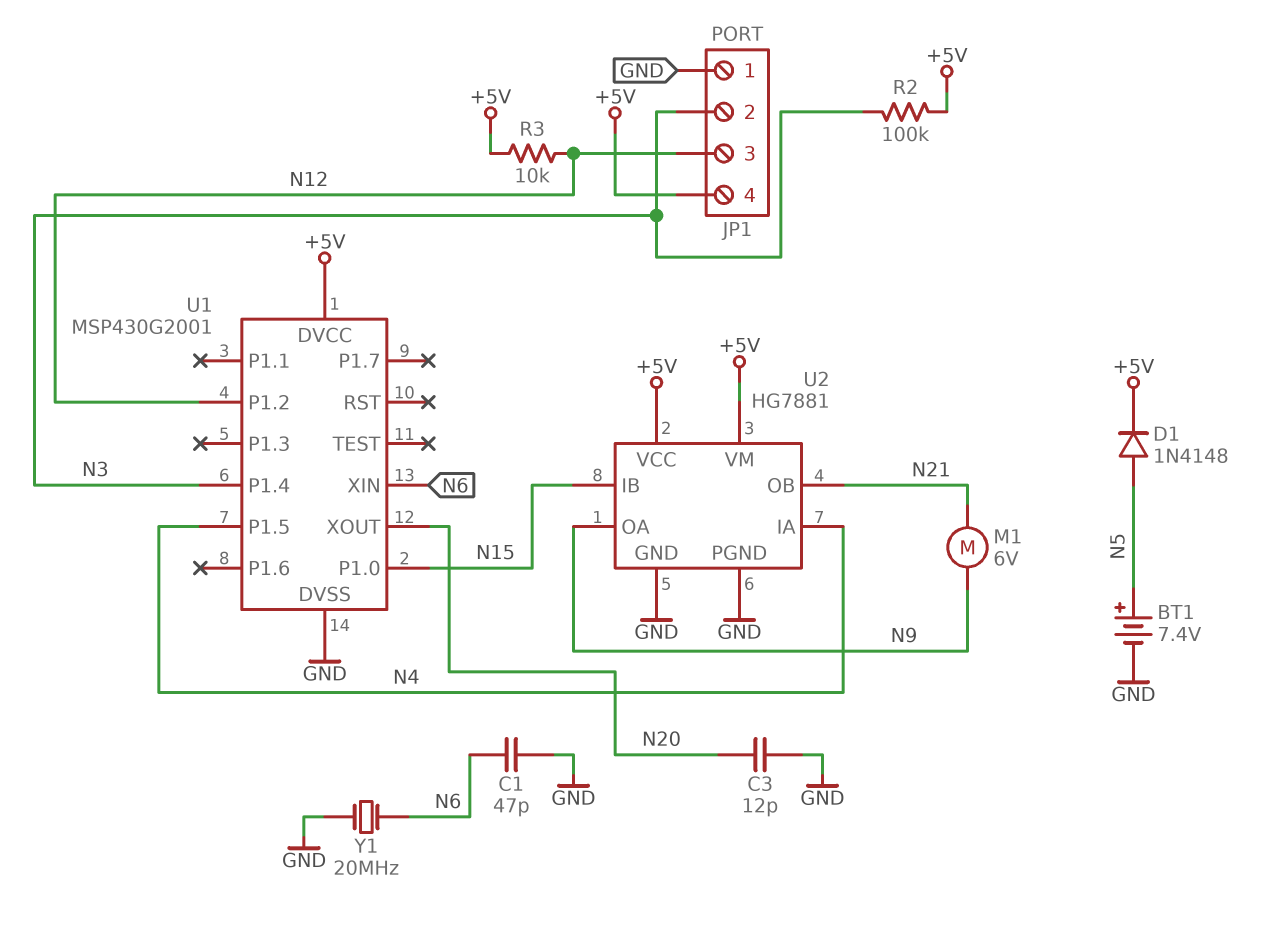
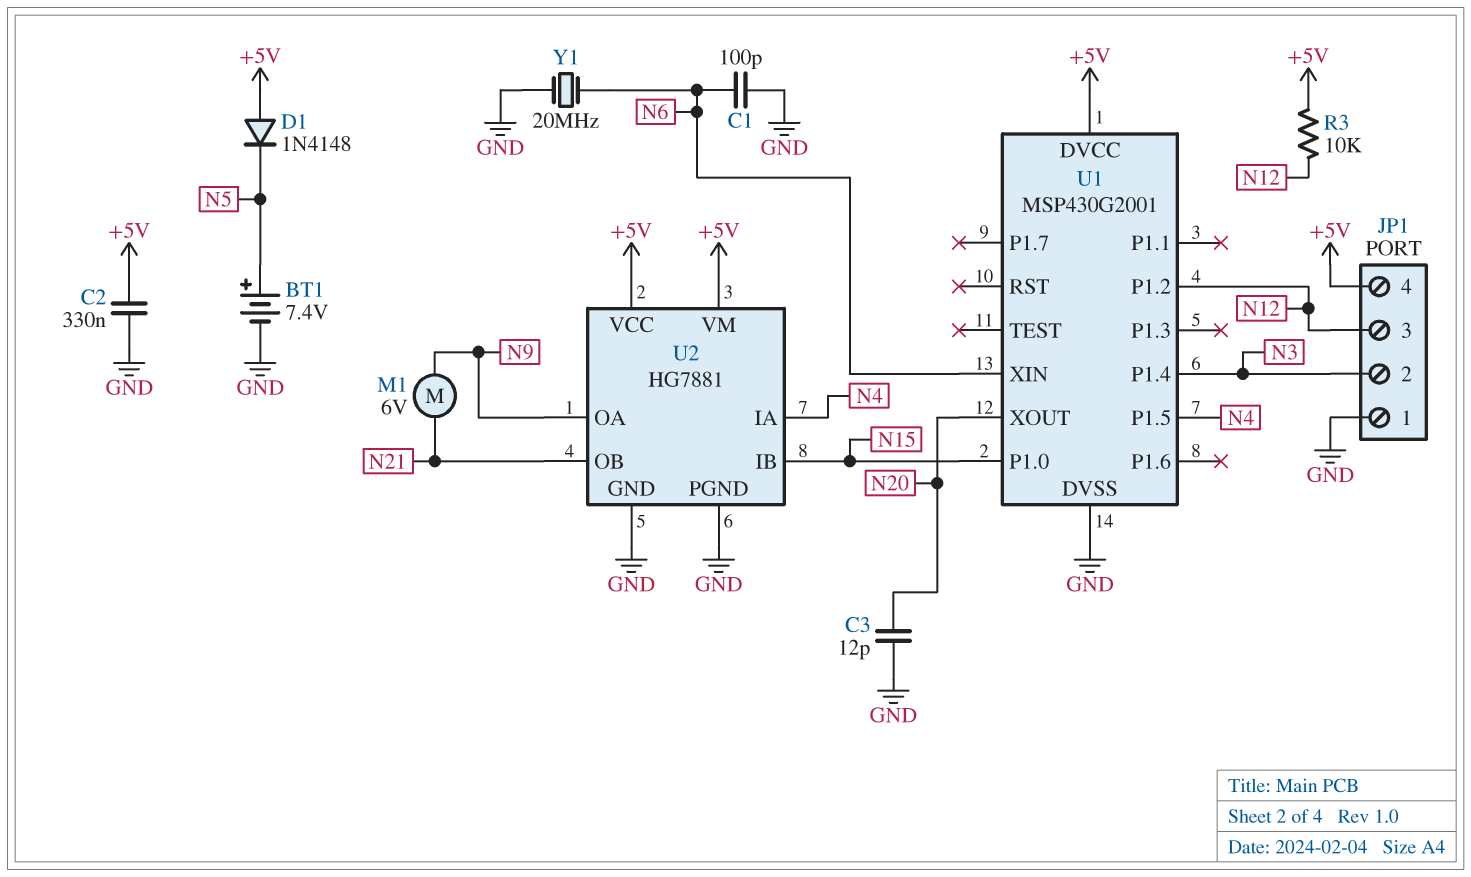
C1: 47pF (GND, N6) -> 100pF (GND, N6)
C2: none -> 330nF (+5V, GND)
D1: diode 1N4148 (A N5, K +5V) -> diode 1N4148 (A +5V, K N5)
R2: 100k (+5V, N3) -> none

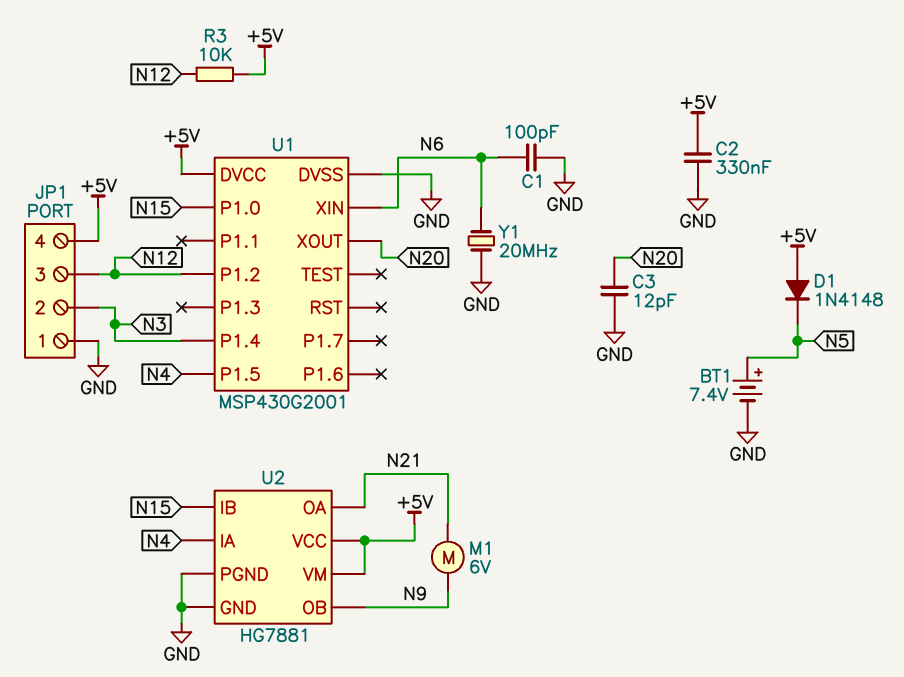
U2 pin OA: N9 -> N21
U2 pin OB: N21 -> N9

